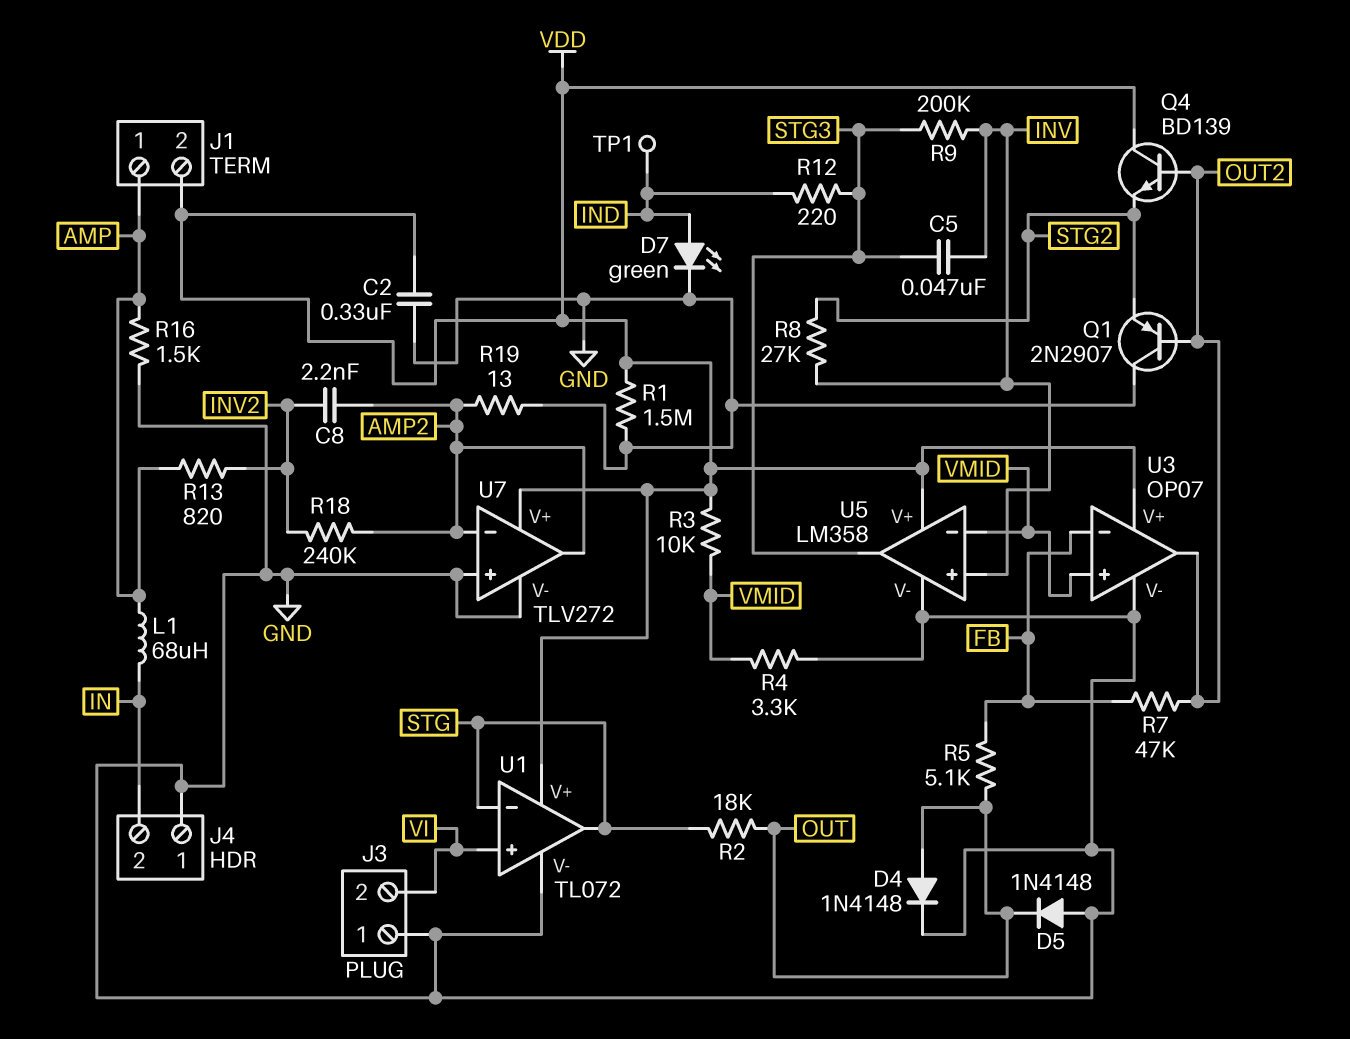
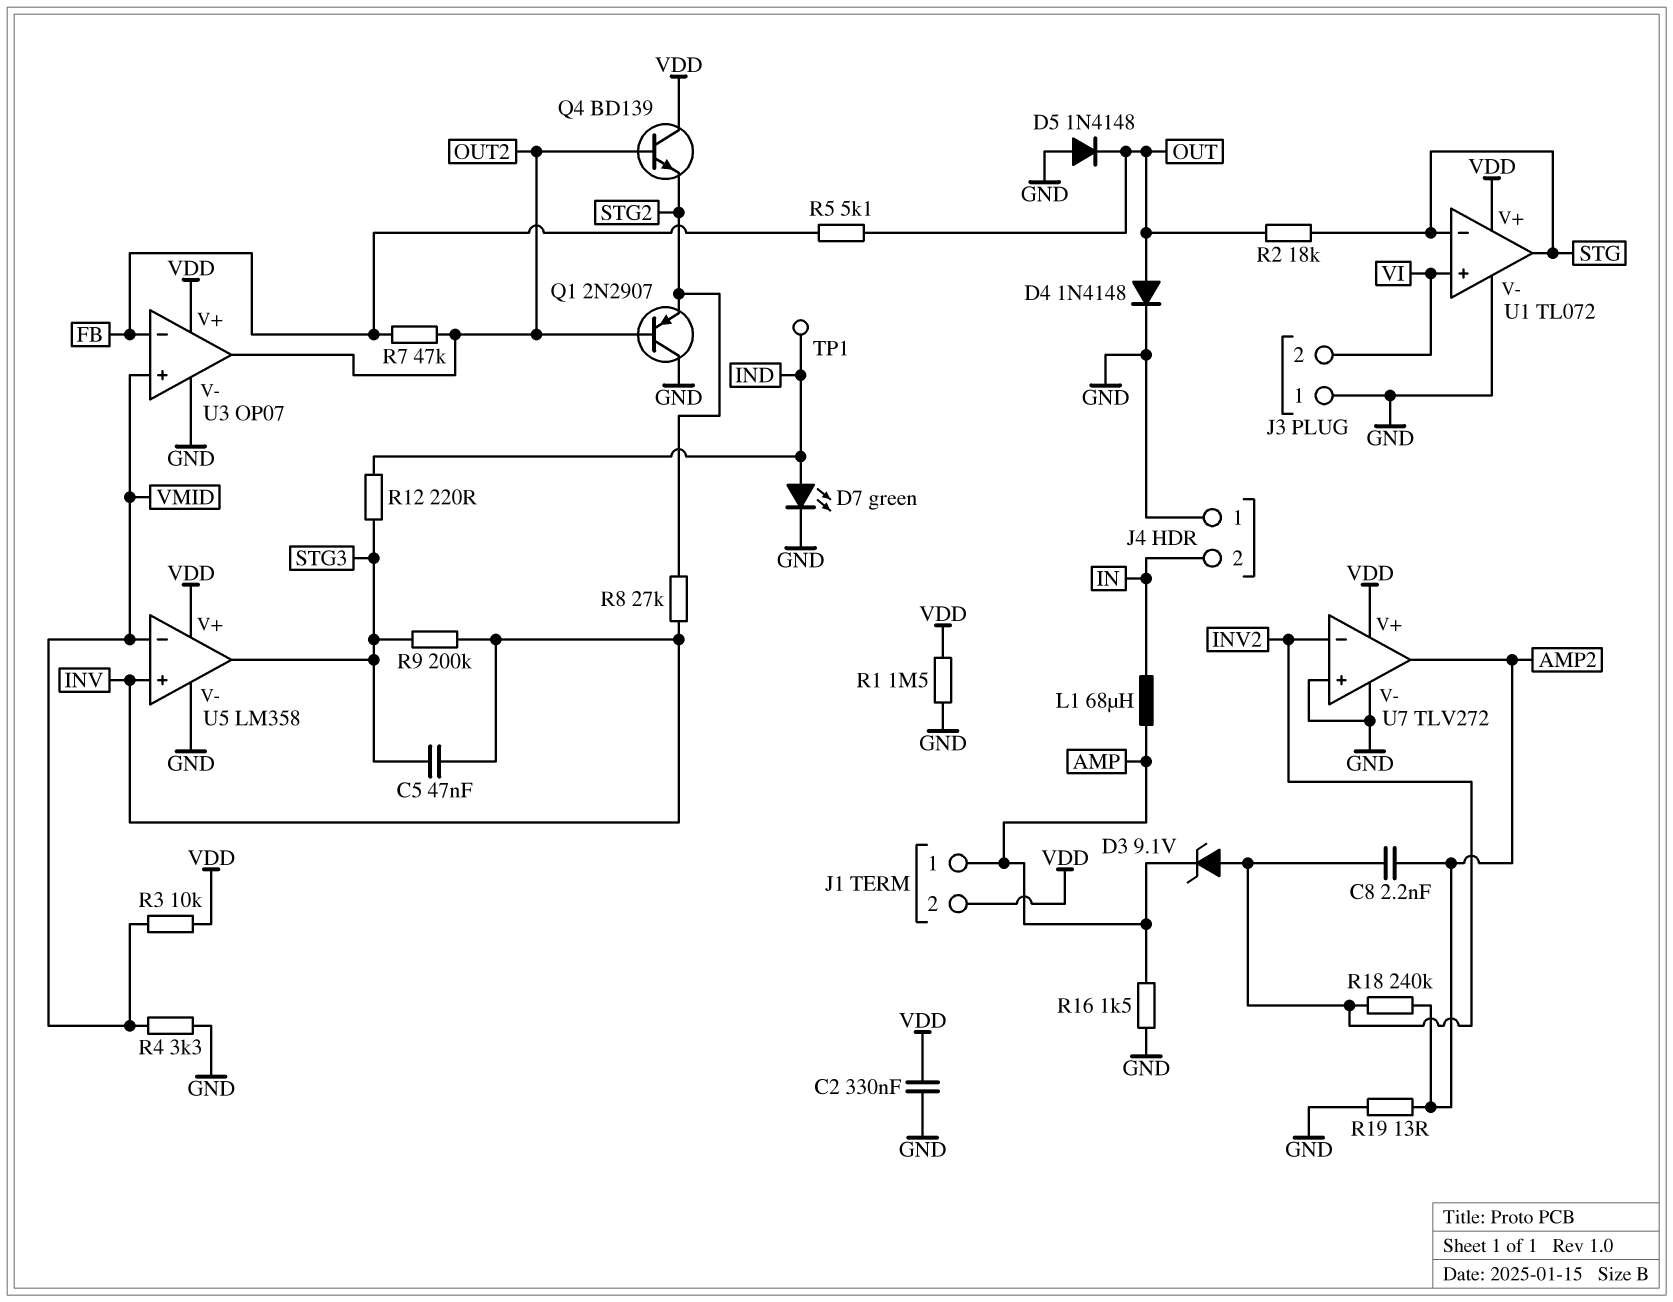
D3: none -> zener 9.1V (A INV2, K AMP)
R13: 820 (AMP, INV2) -> none
U7 pin in-: AMP2 -> INV2

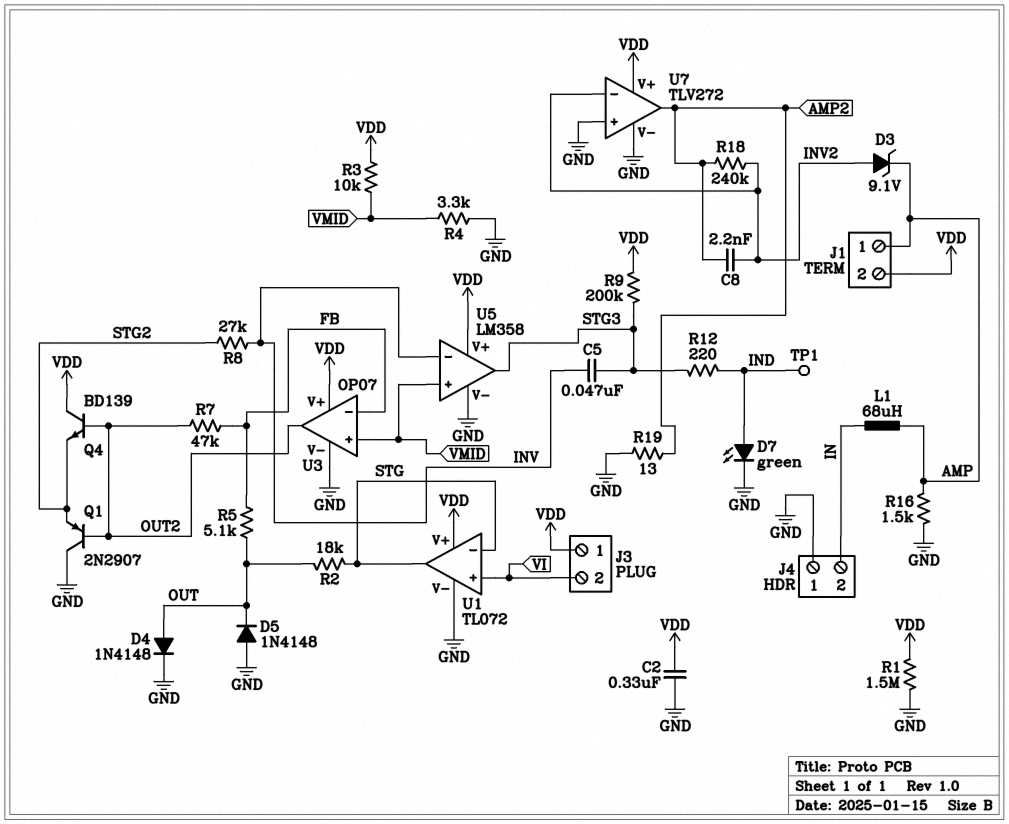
J3 pin 1: GND -> VDD
R9: 200k (INV, STG3) -> 200k (STG3, VDD)
U5 pin in+: INV -> VMID
U5 pin in-: VMID -> INV

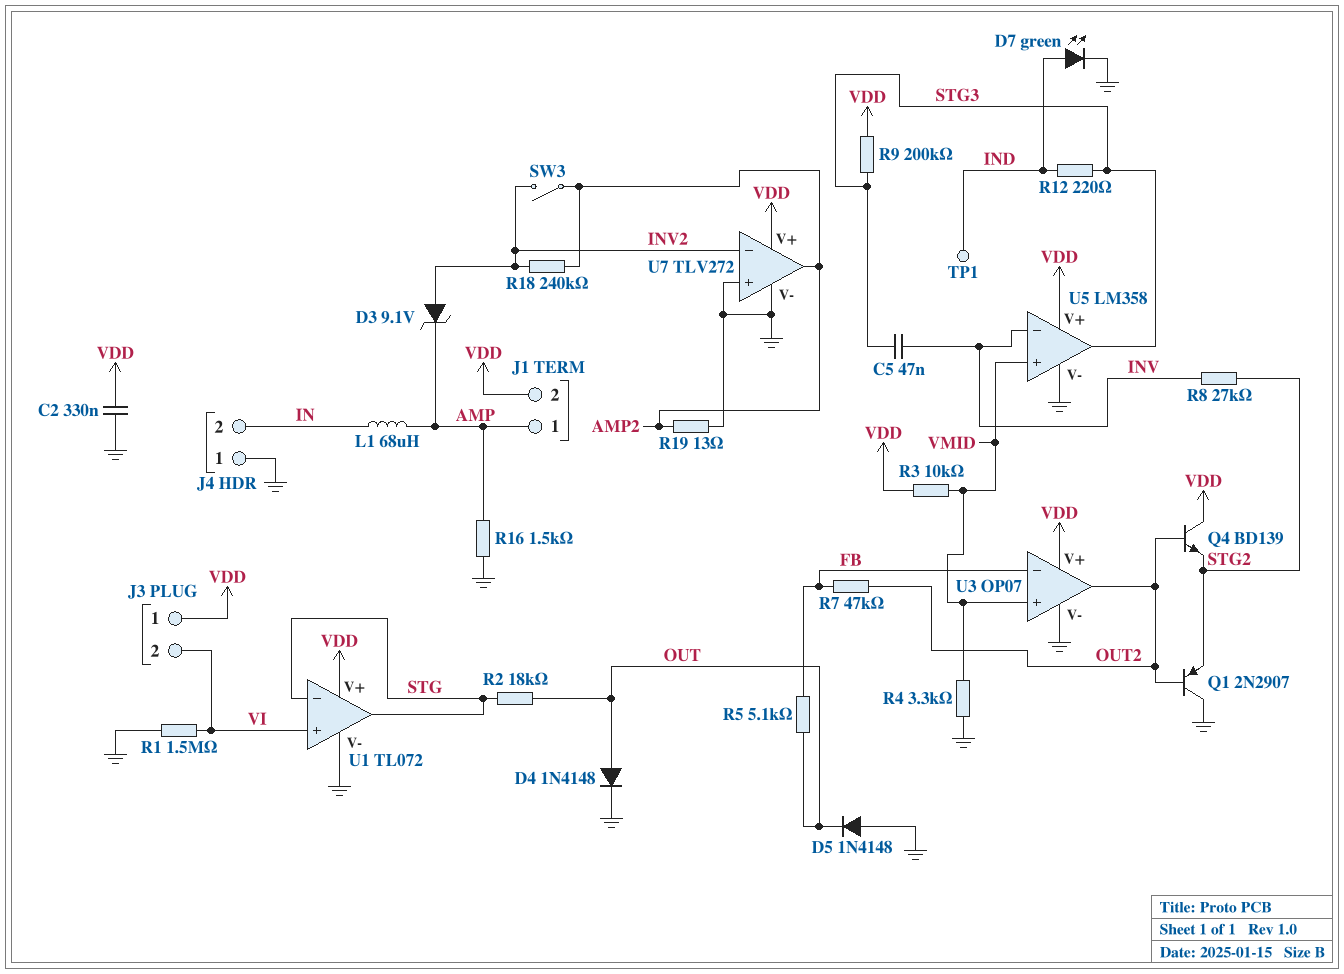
C8: 2.2nF (AMP2, INV2) -> none
R1: 1.5M (GND, VDD) -> 1.5M (GND, VI)
SW3: none -> switch (AMP2, INV2)

